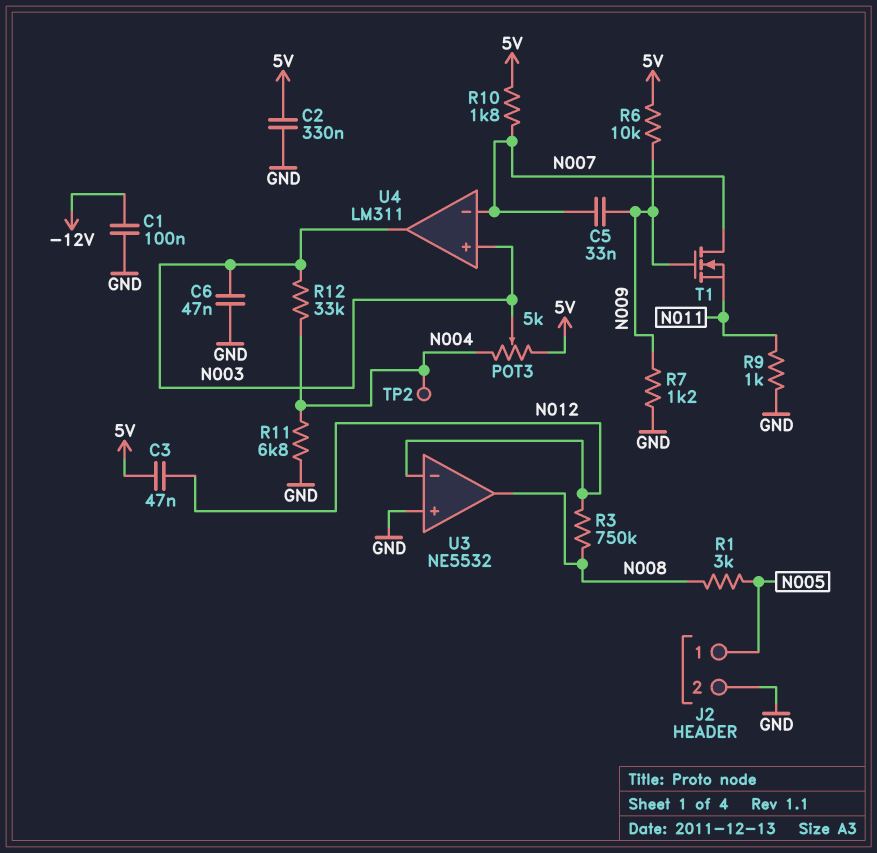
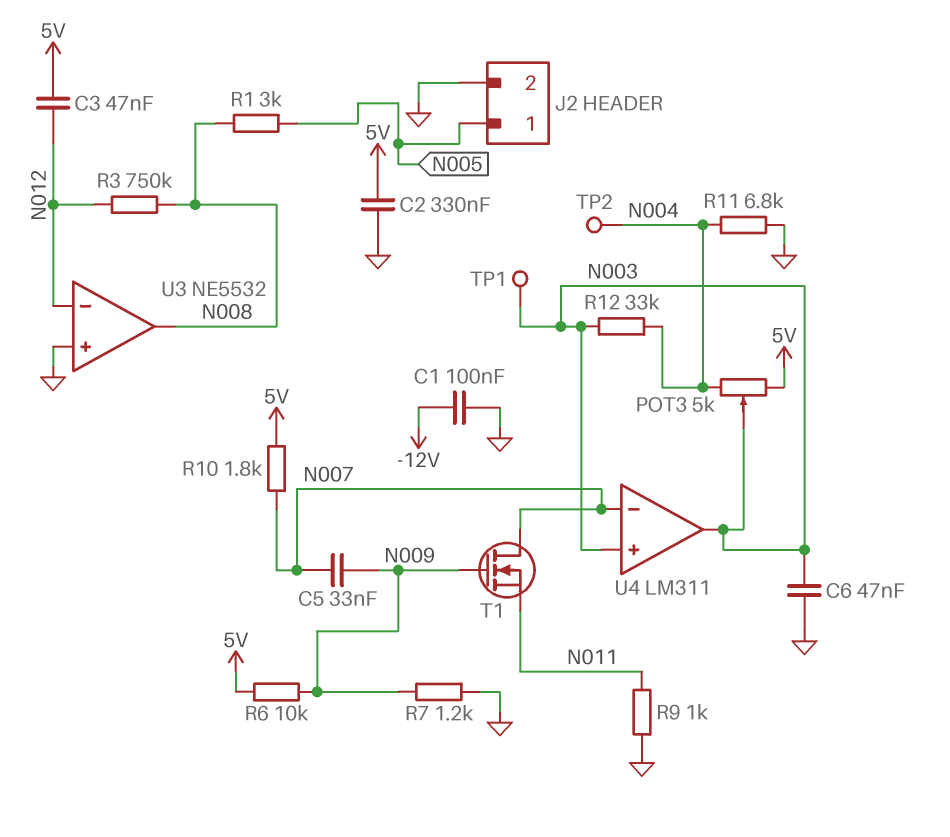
TP1: none -> test point (N003)

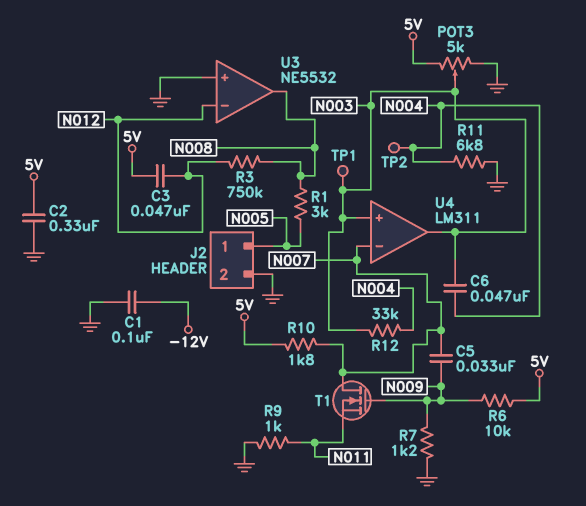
C6: 47nF (GND, N003) -> 47nF (N003, N004)
POT3: 5k (5V, N004, wiper N003) -> 5k (5V, GND, wiper N003)

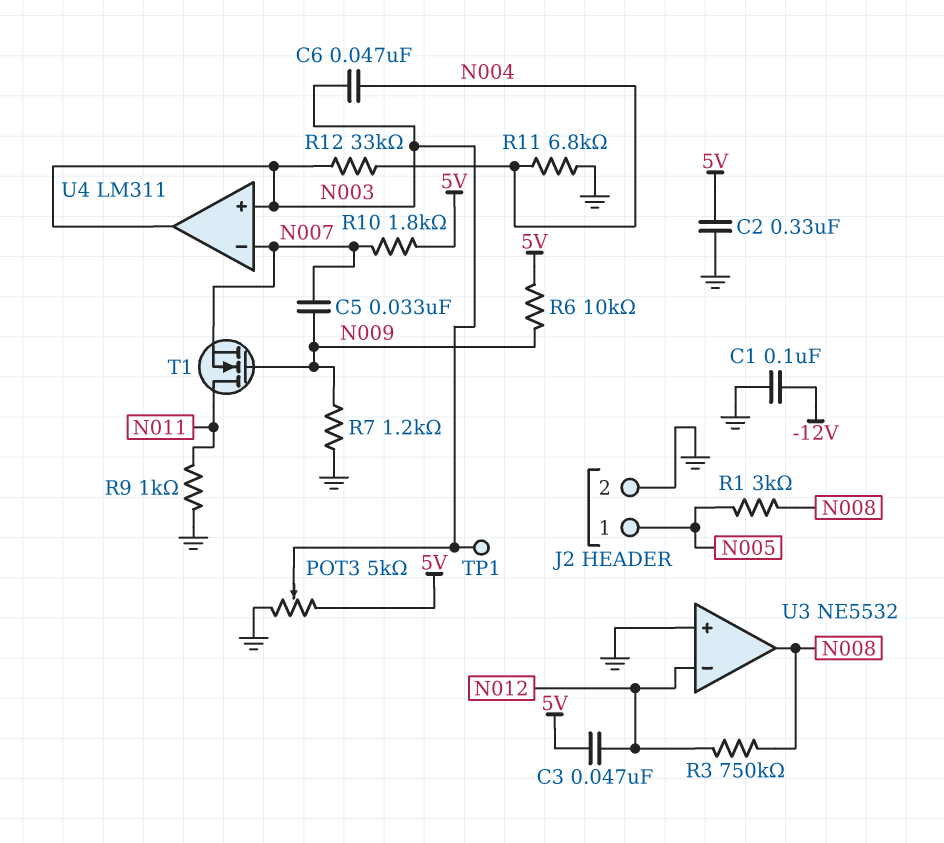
T1: NMOS (G N009, D N007, S N011) -> NMOS (G N009, D N011, S N007)
TP2: test point (N004) -> none

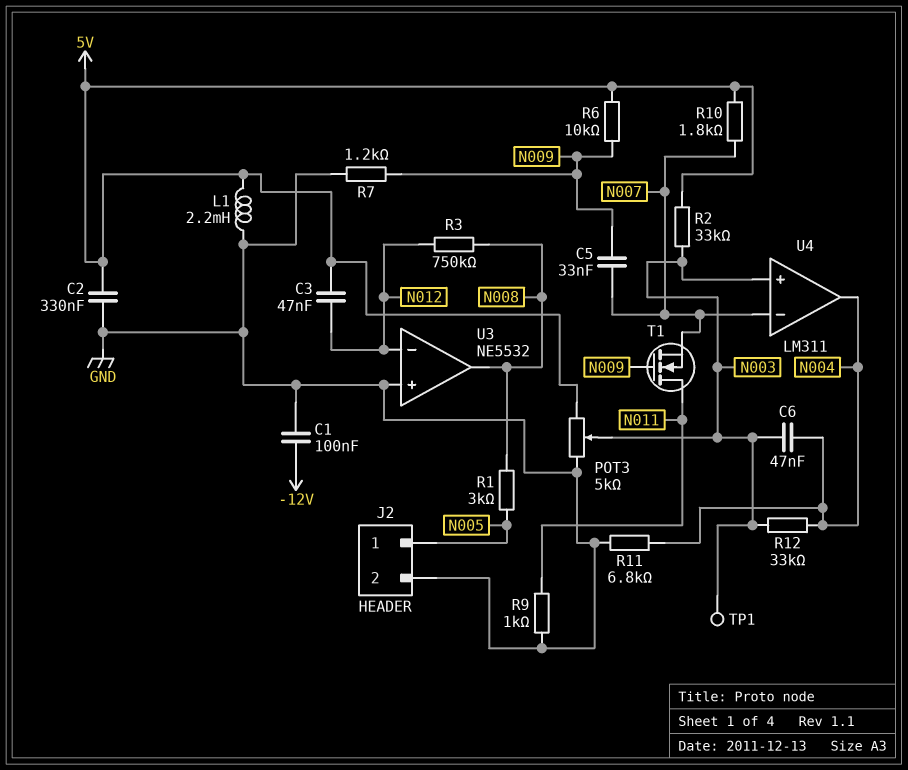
L1: none -> 2.2mH (5V, GND)
R2: none -> 33k (5V, N003)
U4 pin out: N003 -> N004

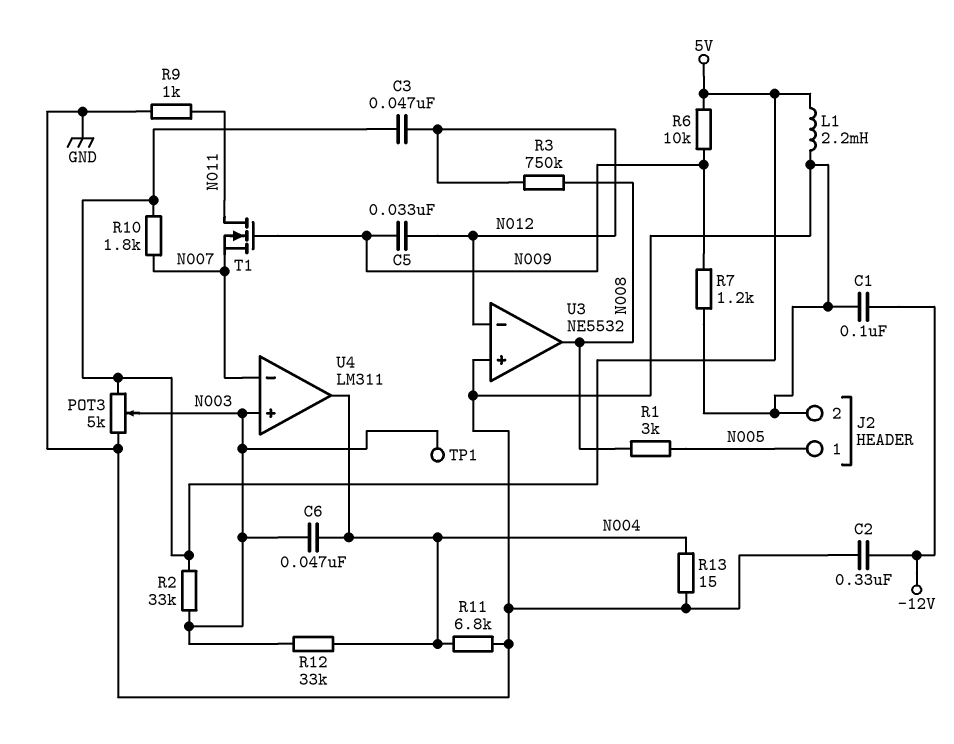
C2: 330nF (5V, GND) -> 330nF (-12V, GND)
C5: 33nF (N007, N009) -> 33nF (N009, N012)
R13: none -> 15 (GND, N004)

